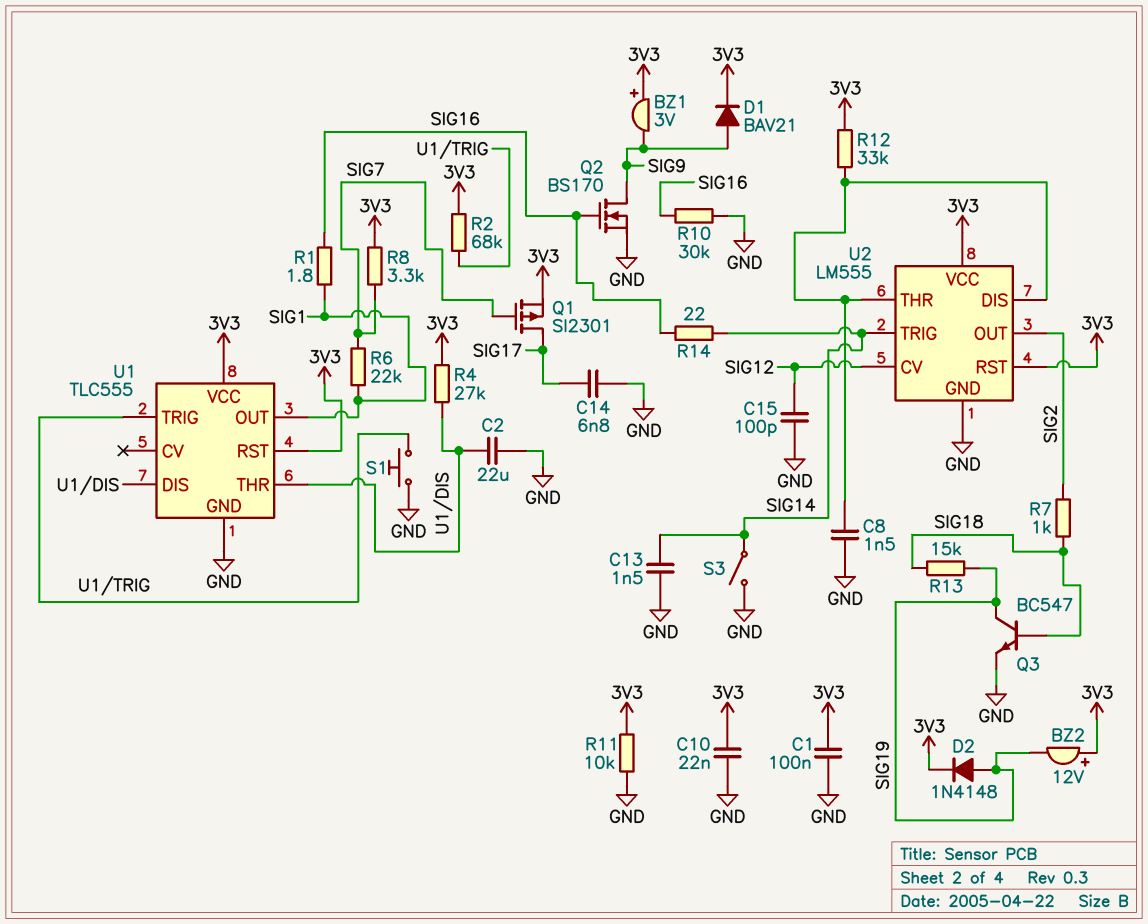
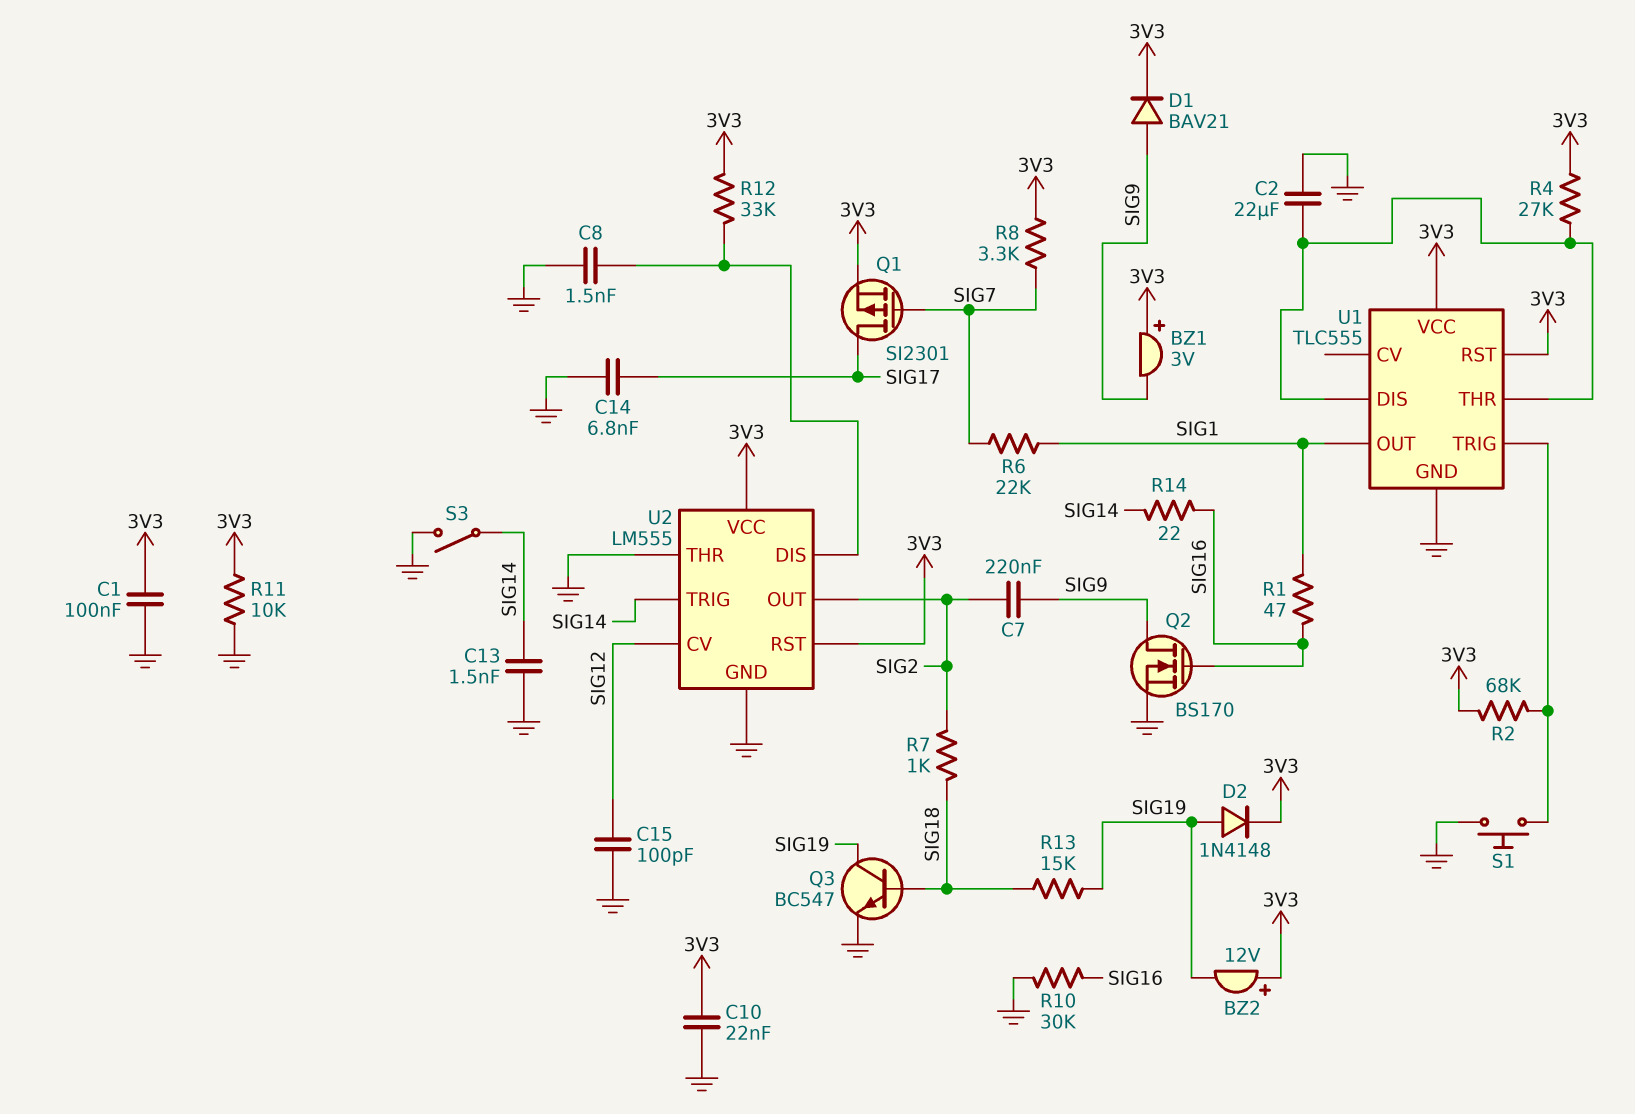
C7: none -> 220nF (SIG2, SIG9)
R1: 1.8 (SIG1, SIG16) -> 47 (SIG1, SIG16)
U2 pin THR: U2/DIS -> GND

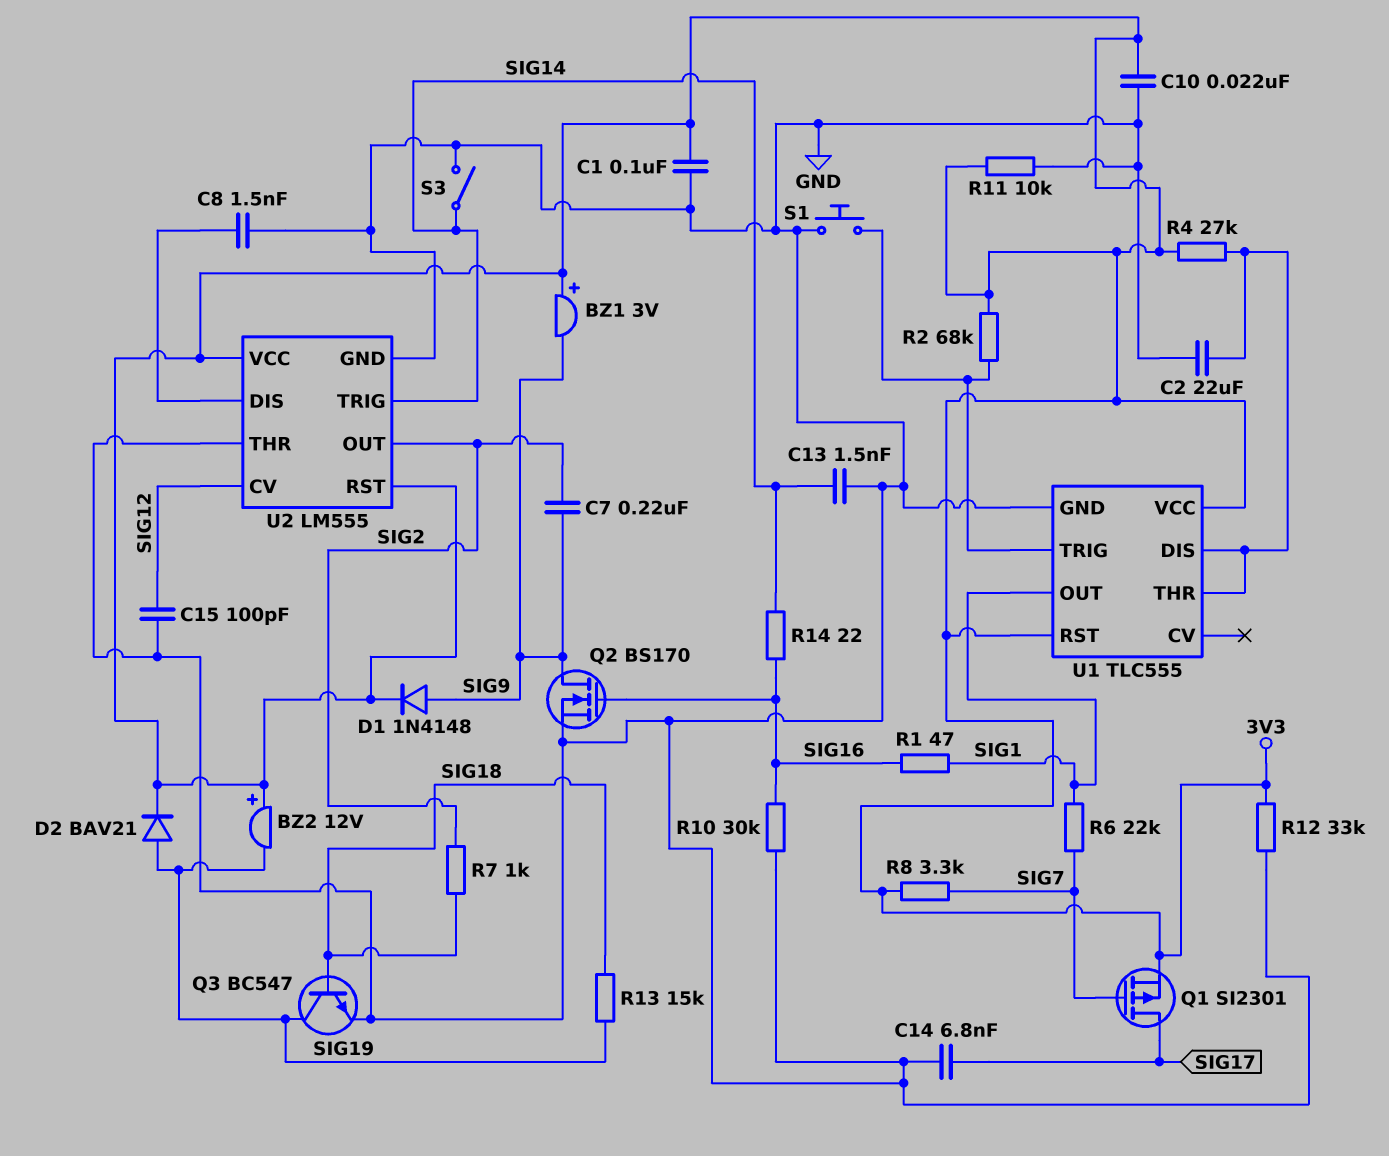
D1: diode BAV21 (A SIG9, K 3V3) -> diode 1N4148 (A SIG9, K 3V3)
D2: diode 1N4148 (A SIG19, K 3V3) -> diode BAV21 (A SIG19, K 3V3)
R12: 33k (3V3, U2/DIS) -> 33k (3V3, GND)

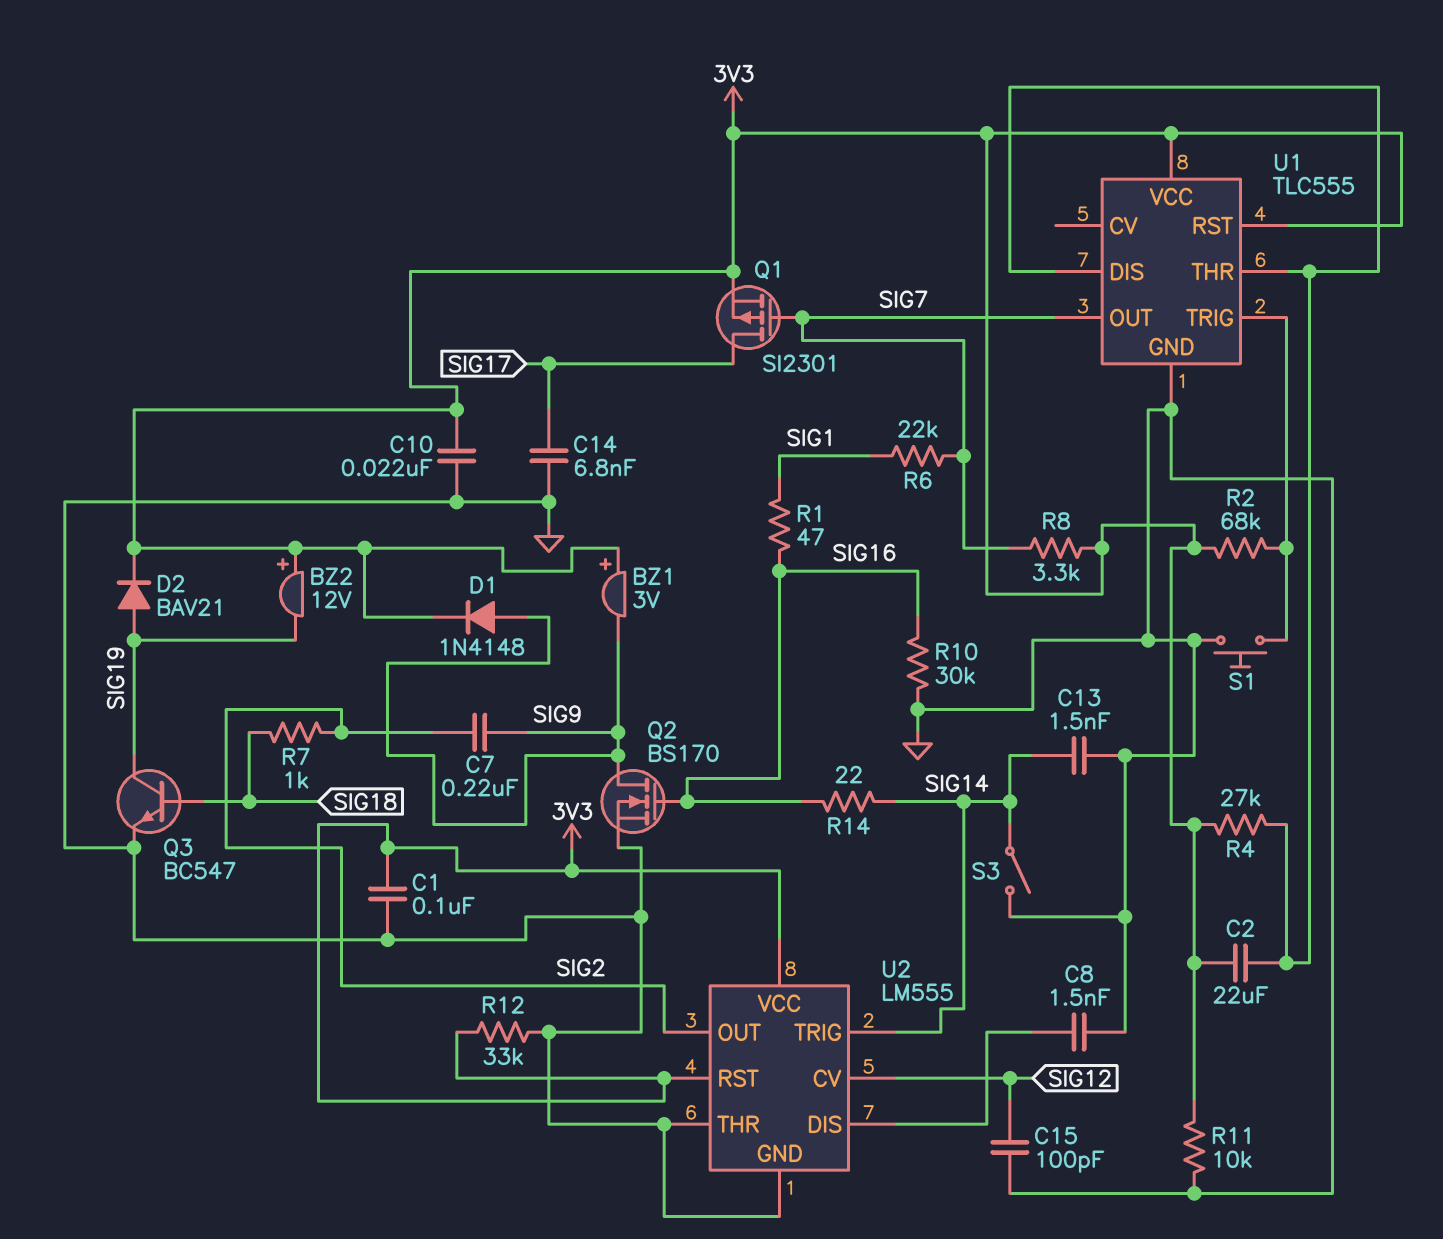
C2: 22uF (GND, U1/DIS) -> 22uF (3V3, U1/DIS)
R13: 15k (SIG18, SIG19) -> none
U1 pin OUT: SIG1 -> SIG7

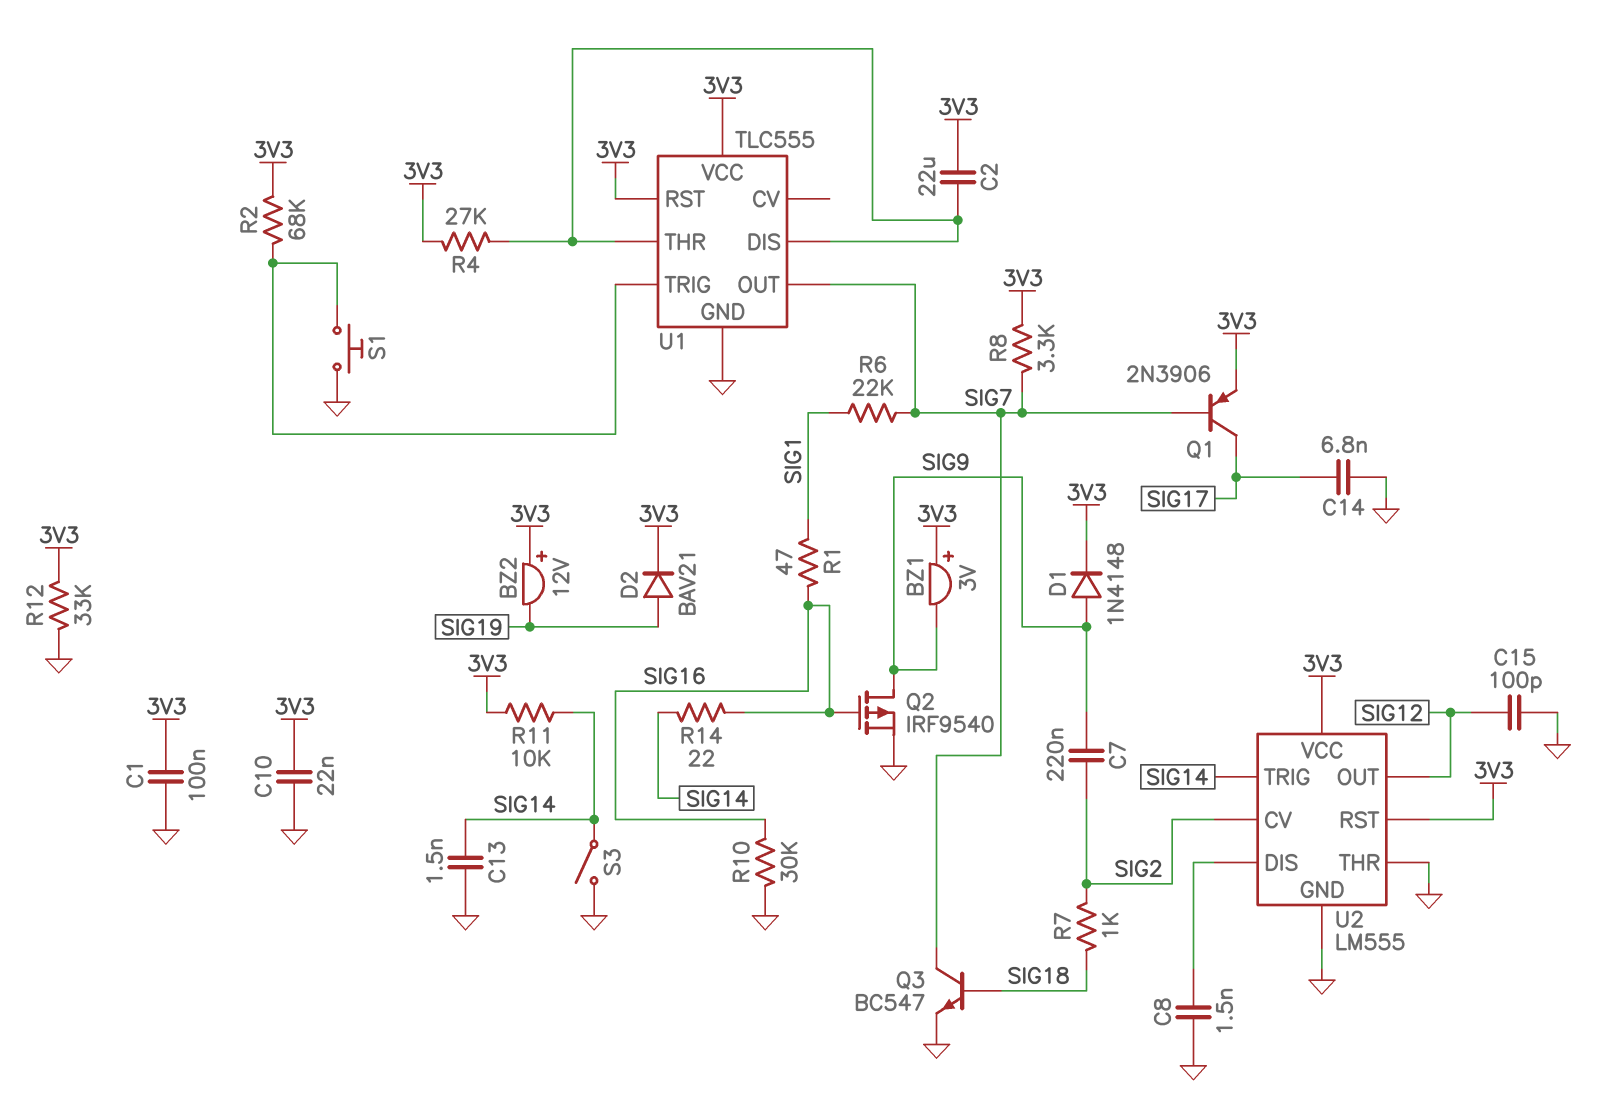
Q1: PMOS SI2301 (G SIG7, D SIG17, S 3V3) -> PNP 2N3906 (B SIG7, C SIG17, E 3V3)
Q2: NMOS BS170 (G SIG16, D SIG9, S GND) -> PMOS IRF9540 (G SIG16, D SIG9, S GND)
Q3: NPN BC547 (B SIG18, C SIG19, E GND) -> NPN BC547 (B SIG18, C SIG7, E GND)
R11: 10k (3V3, GND) -> 10k (3V3, SIG14)
U2 pin CV: SIG12 -> SIG2
U2 pin OUT: SIG2 -> SIG12

